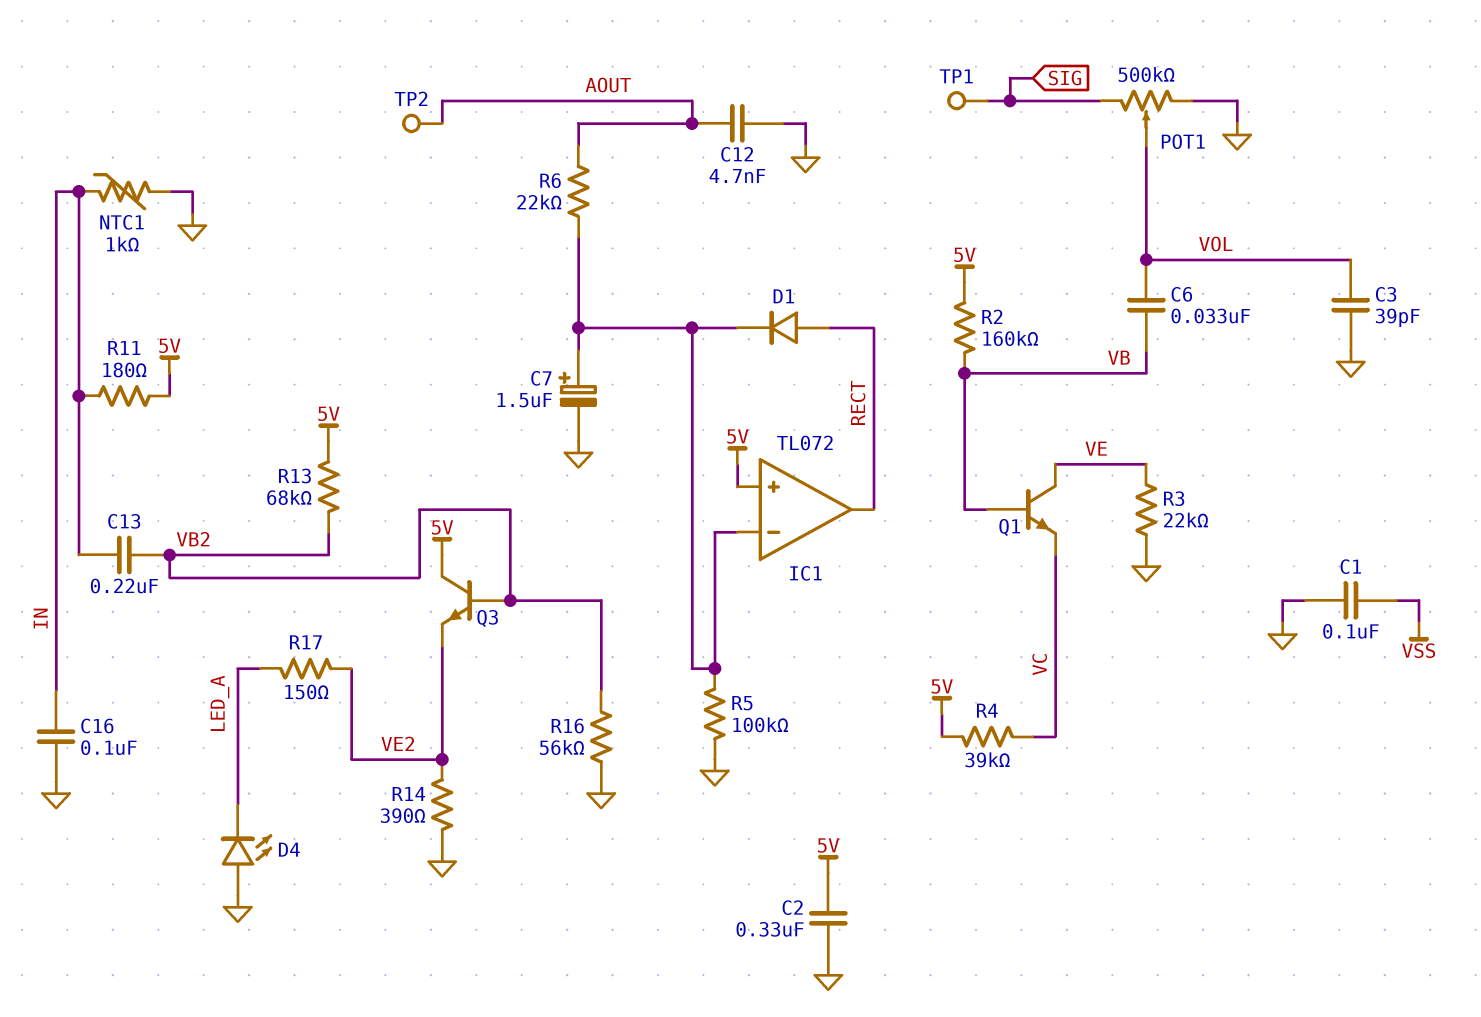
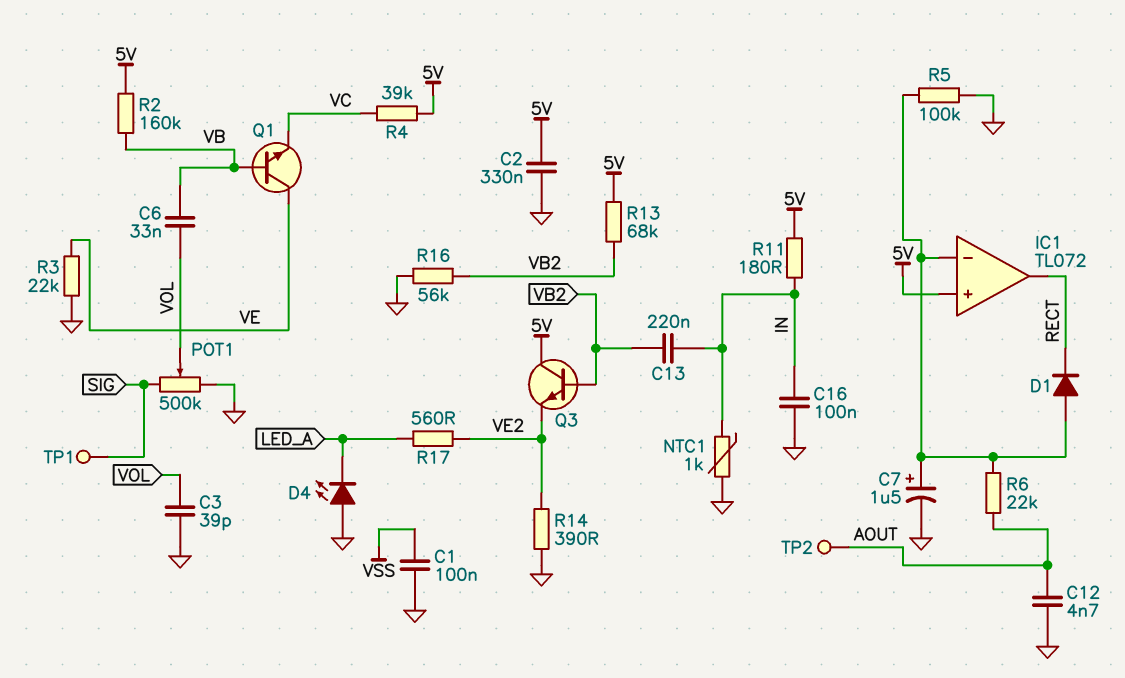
D1: diode (A RECT, K IC1/in-) -> diode (A IC1/in-, K RECT)
R17: 150 (LED_A, VE2) -> 560 (LED_A, VE2)

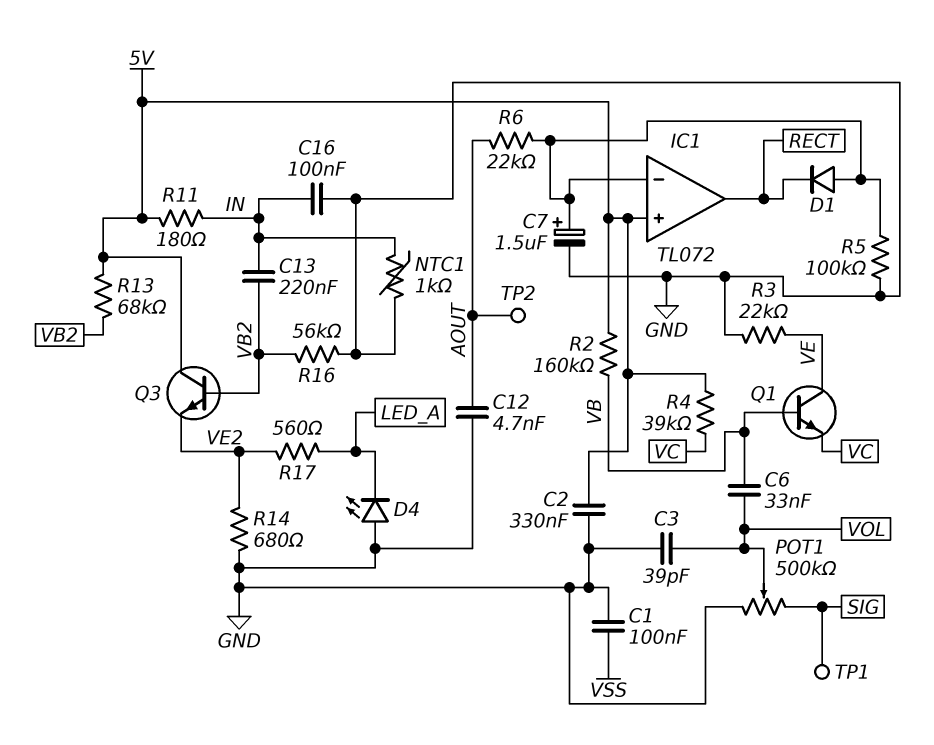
R14: 390 (GND, VE2) -> 680 (GND, VE2)

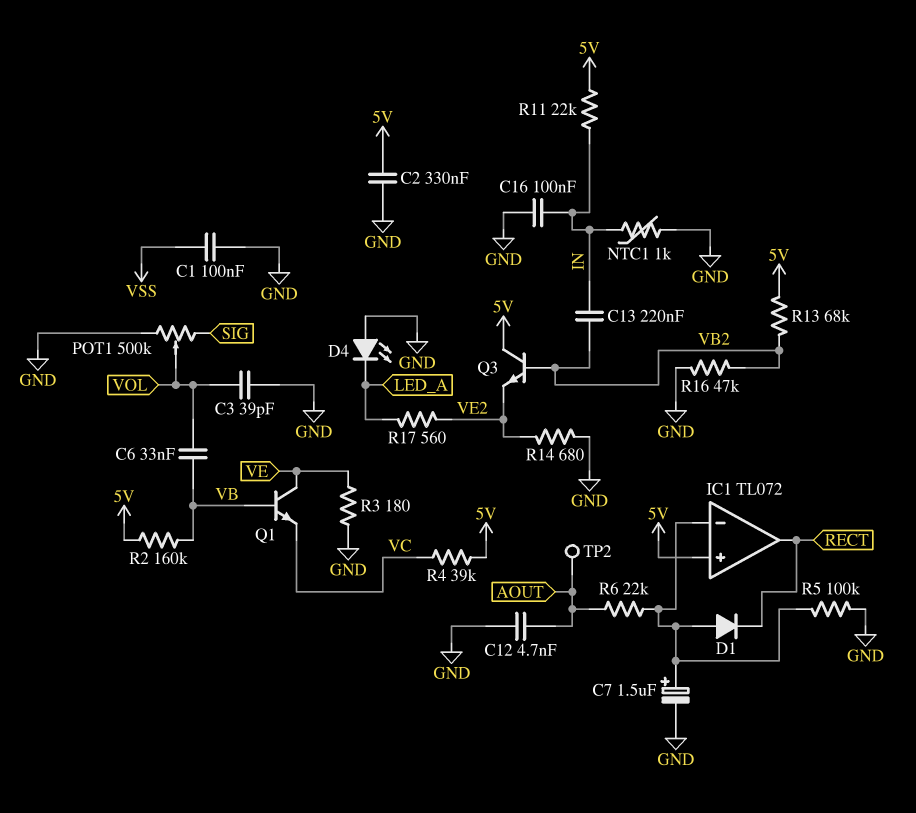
R3: 22k (GND, VE) -> 180 (GND, VE)
R11: 180 (5V, IN) -> 22k (5V, IN)
R16: 56k (GND, VB2) -> 47k (GND, VB2)
TP1: test point (SIG) -> none

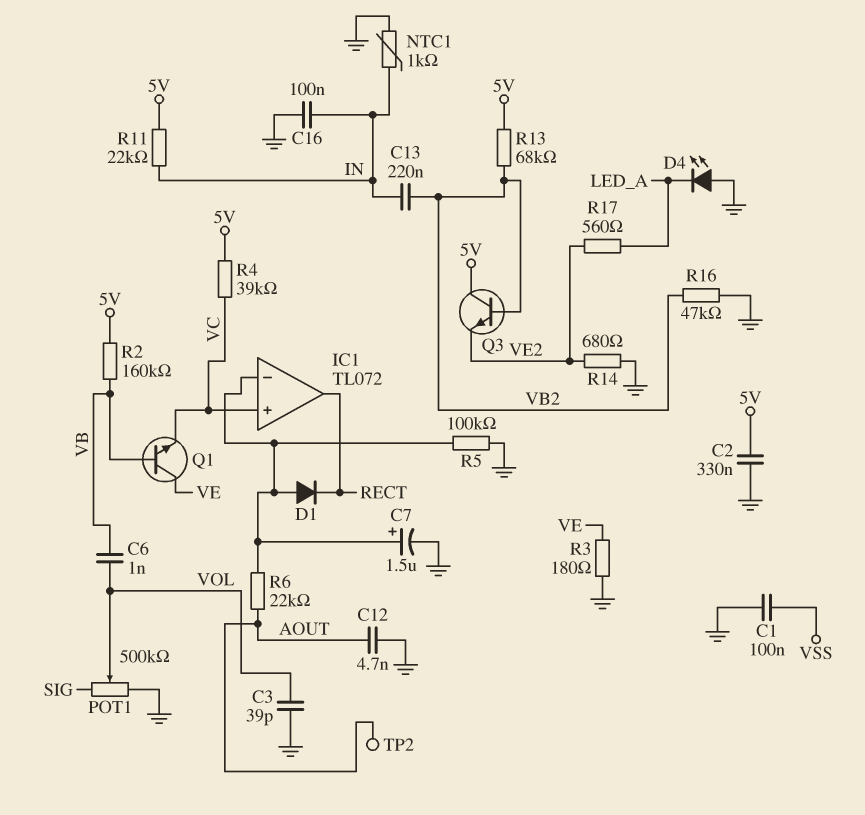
C6: 33nF (VB, VOL) -> 1nF (VB, VOL)
IC1 pin in+: 5V -> VC

